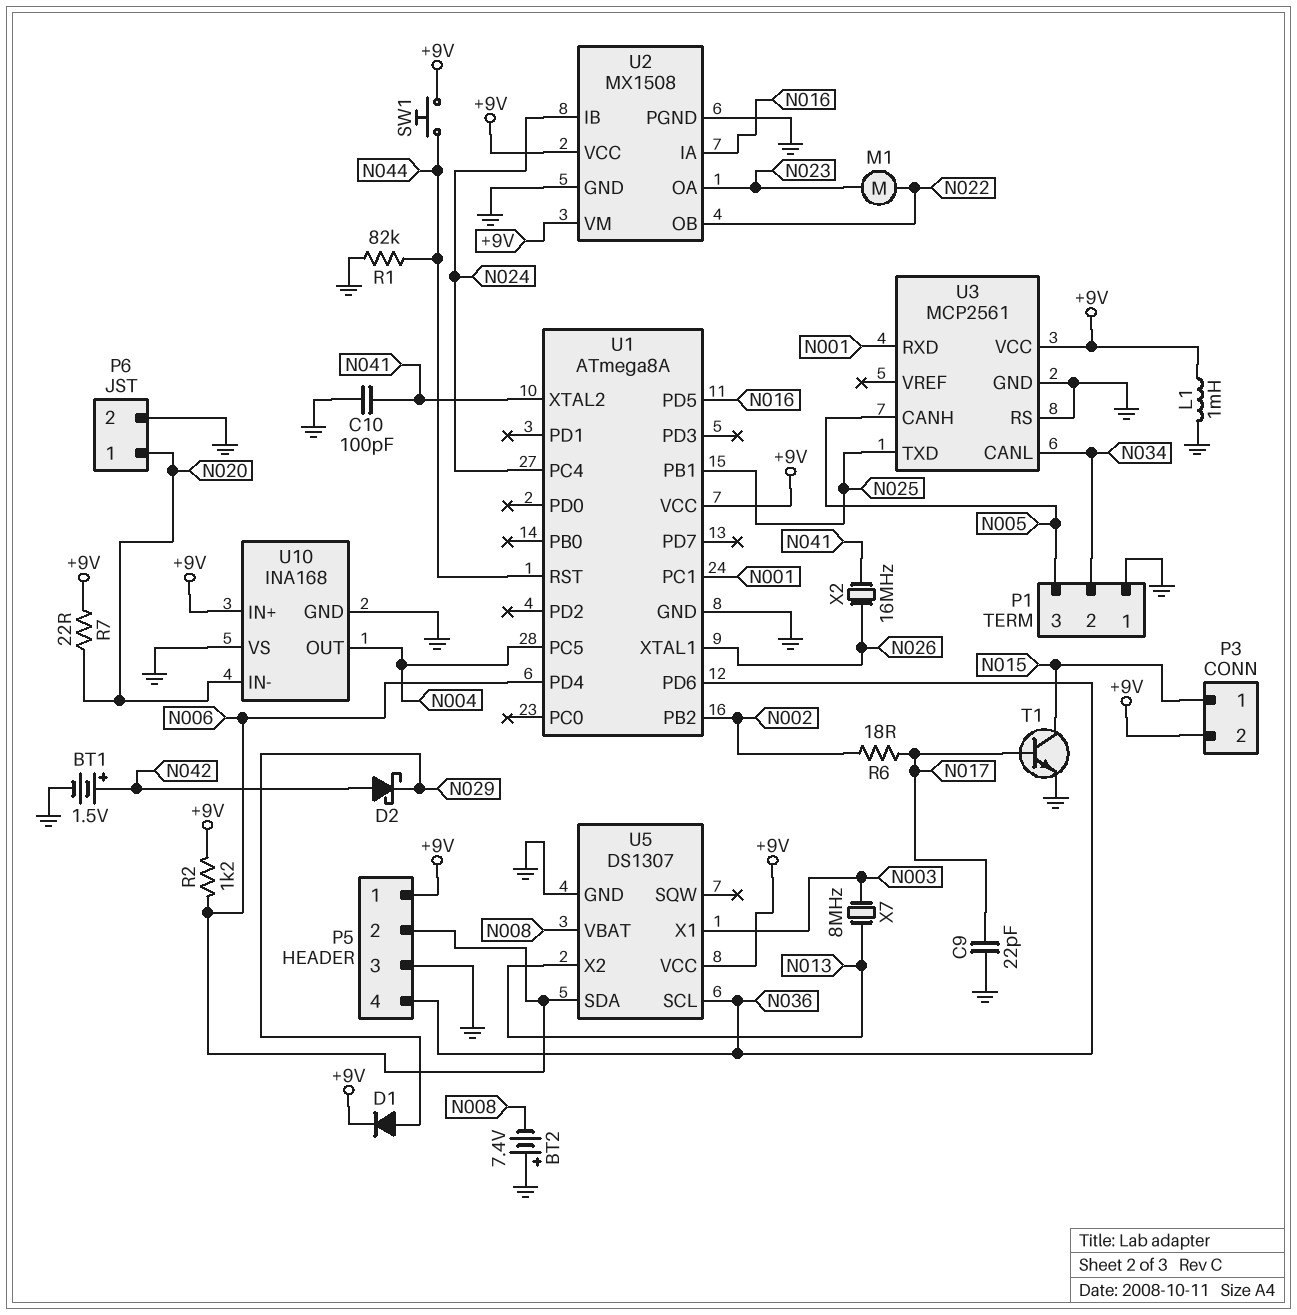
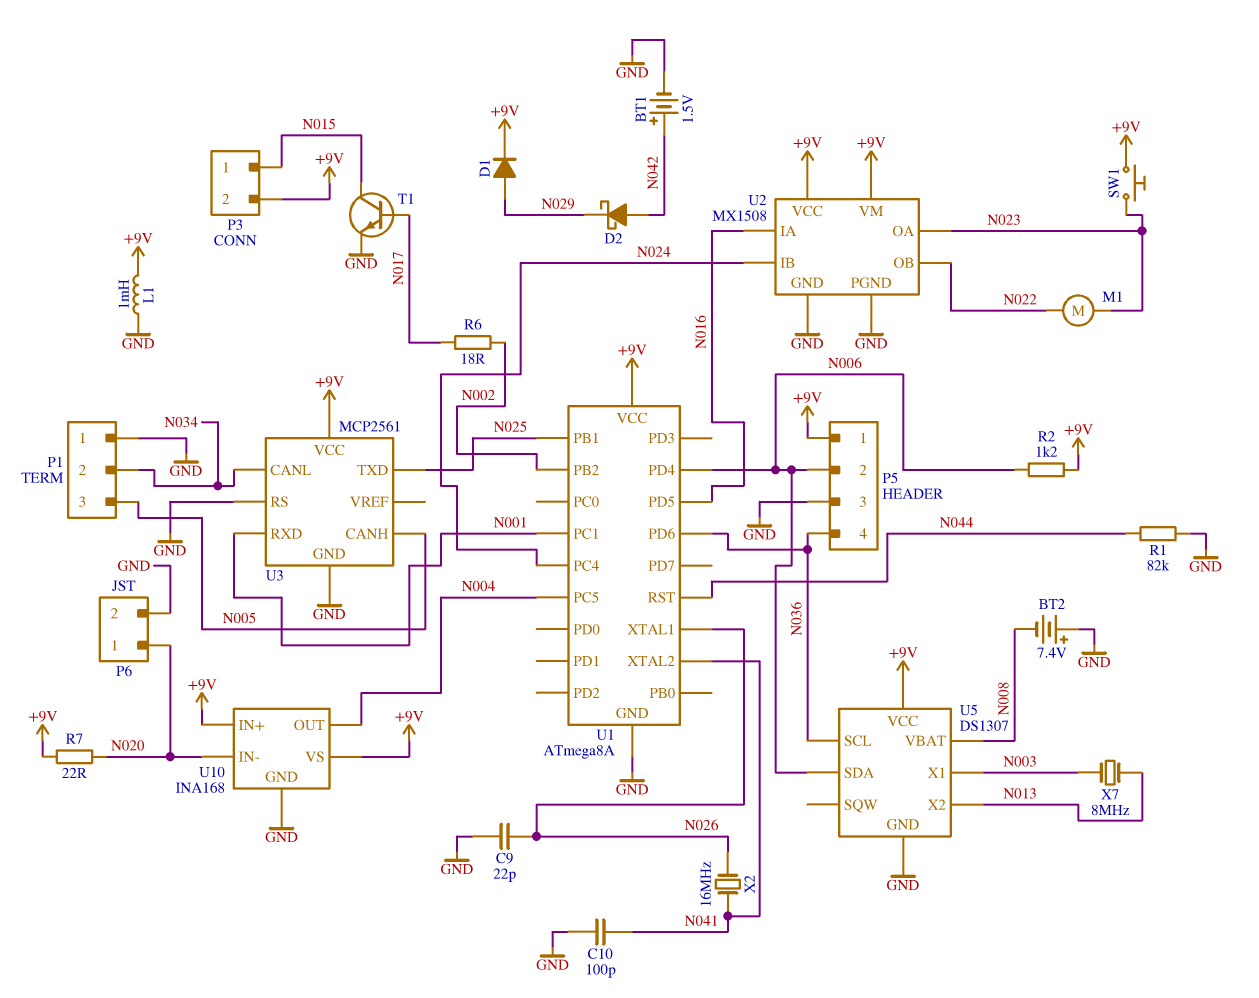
C9: 22pF (GND, N017) -> 22pF (GND, N026)
SW1: button (+9V, N044) -> button (+9V, N023)
U10 pin VS: GND -> +9V

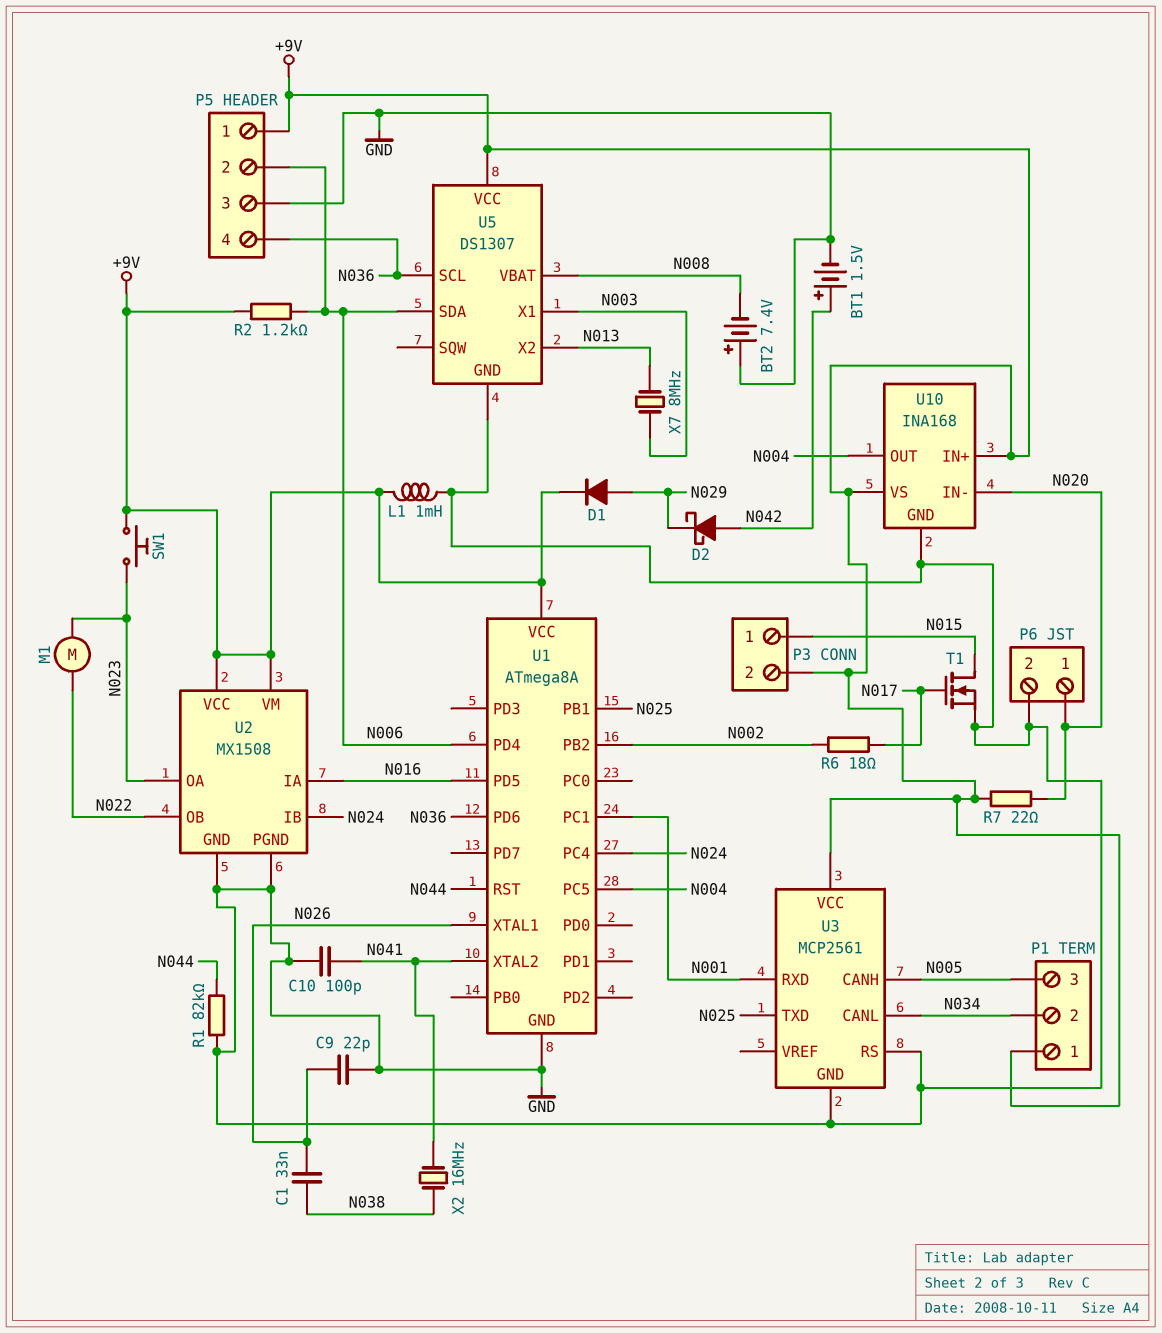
C1: none -> 33nF (N026, N038)
P1 pin 1: GND -> +9V
T1: NPN (B N017, C N015, E GND) -> NMOS (G N017, D N015, S GND)
X2: 16MHz (N026, N041) -> 16MHz (N038, N041)

